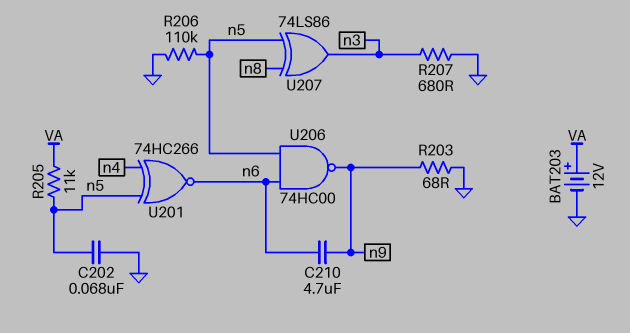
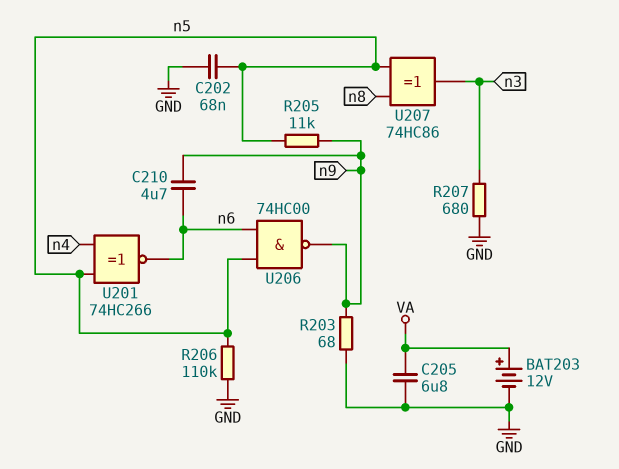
C205: none -> 6.8uF (GND, VA)
R205: 11k (VA, n5) -> 11k (n5, n9)
U207: XOR 74LS86 (in n5, in n8, out n3) -> XOR 74HC86 (in n5, in n8, out n3)

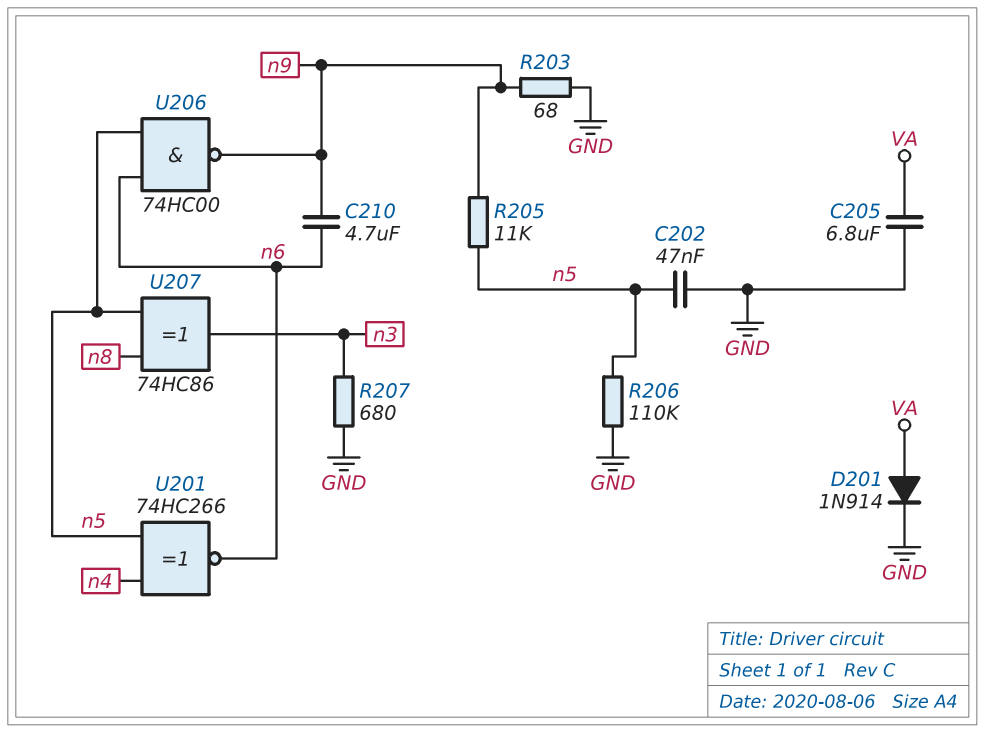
BAT203: 12V (plus VA, minus GND) -> none
C202: 68nF (GND, n5) -> 47nF (GND, n5)
D201: none -> diode 1N914 (A VA, K GND)

